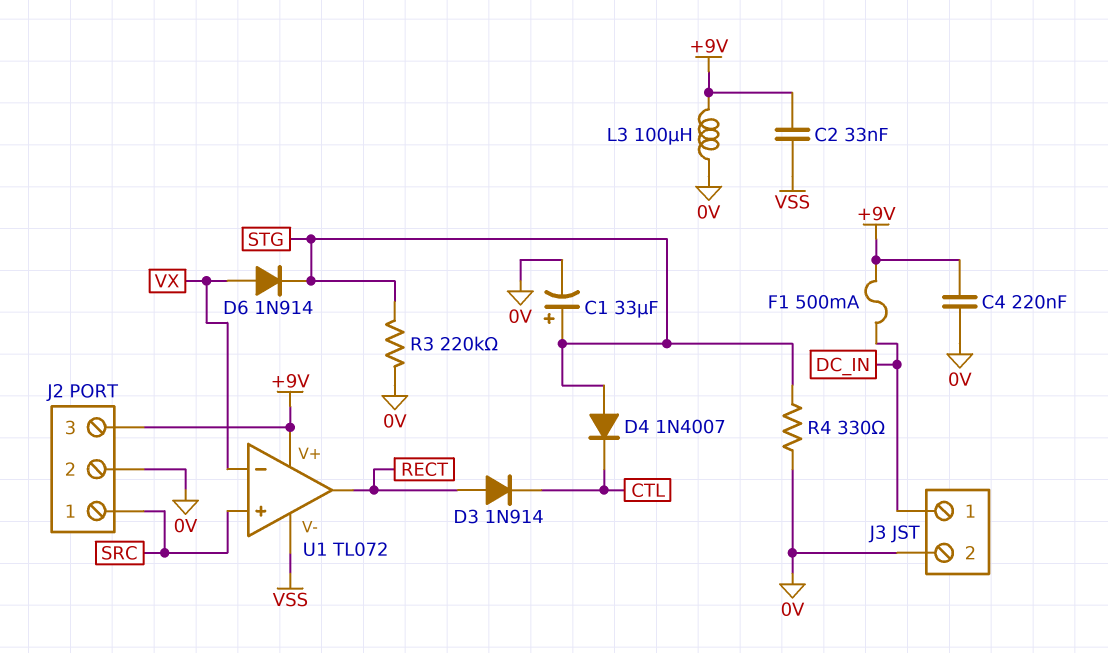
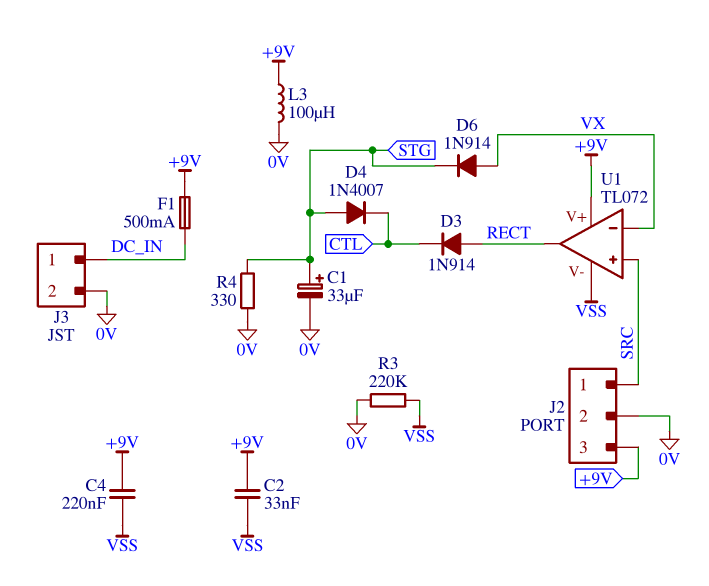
C4: 220nF (+9V, 0V) -> 220nF (+9V, VSS)
R3: 220k (0V, STG) -> 220k (0V, VSS)

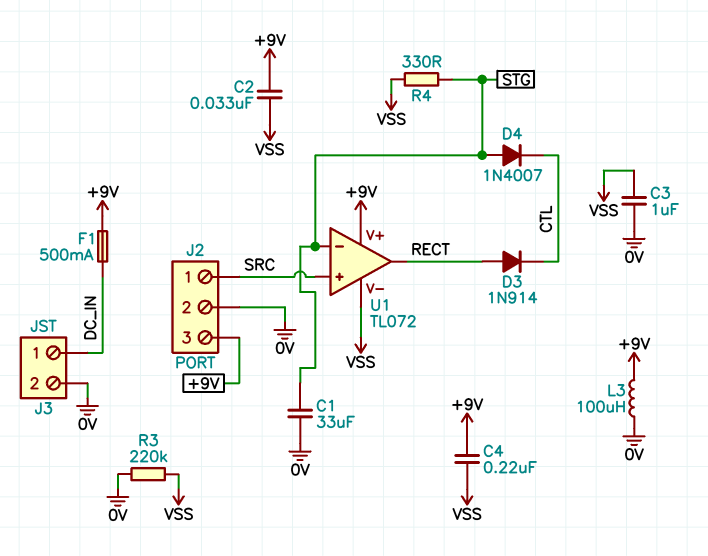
C1: 33uF (plus STG, minus 0V) -> 33uF (0V, STG)
C3: none -> 1uF (0V, VSS)
D6: diode 1N914 (A VX, K STG) -> none
R4: 330 (0V, STG) -> 330 (STG, VSS)
U1 pin in-: VX -> STG

